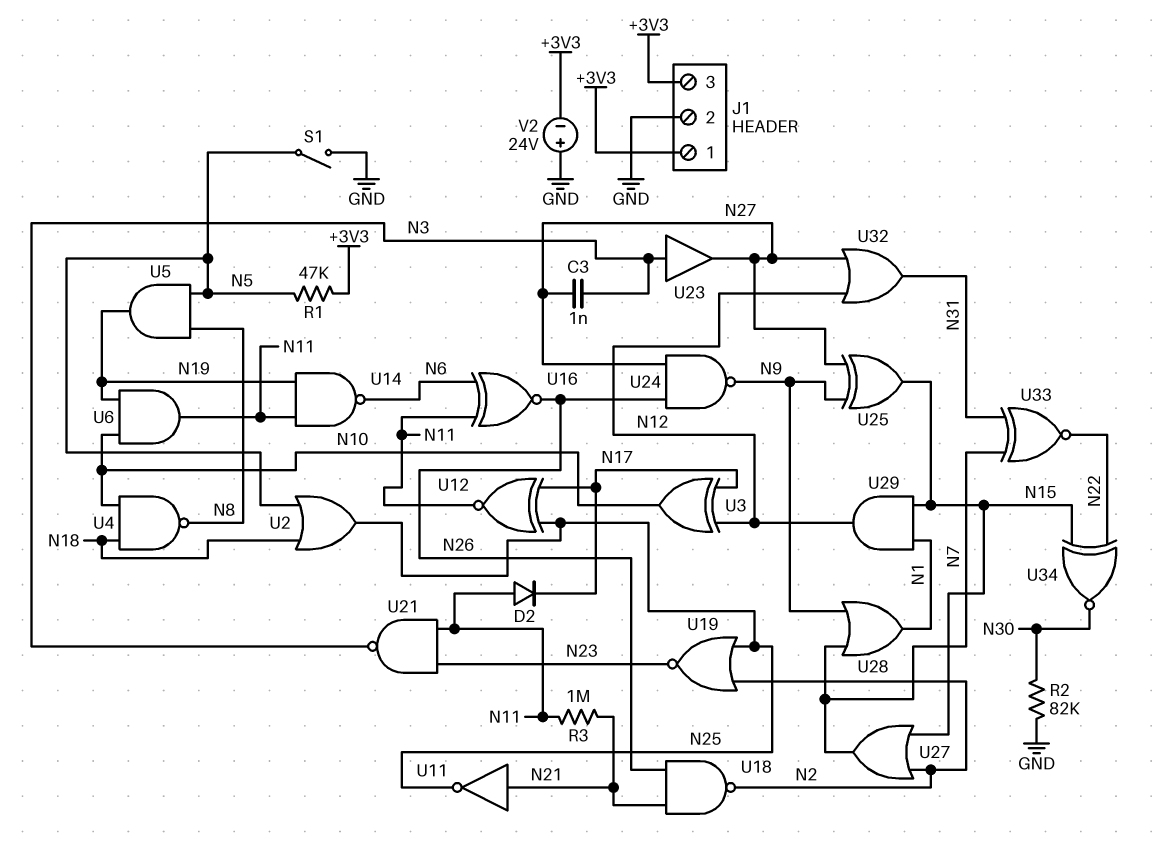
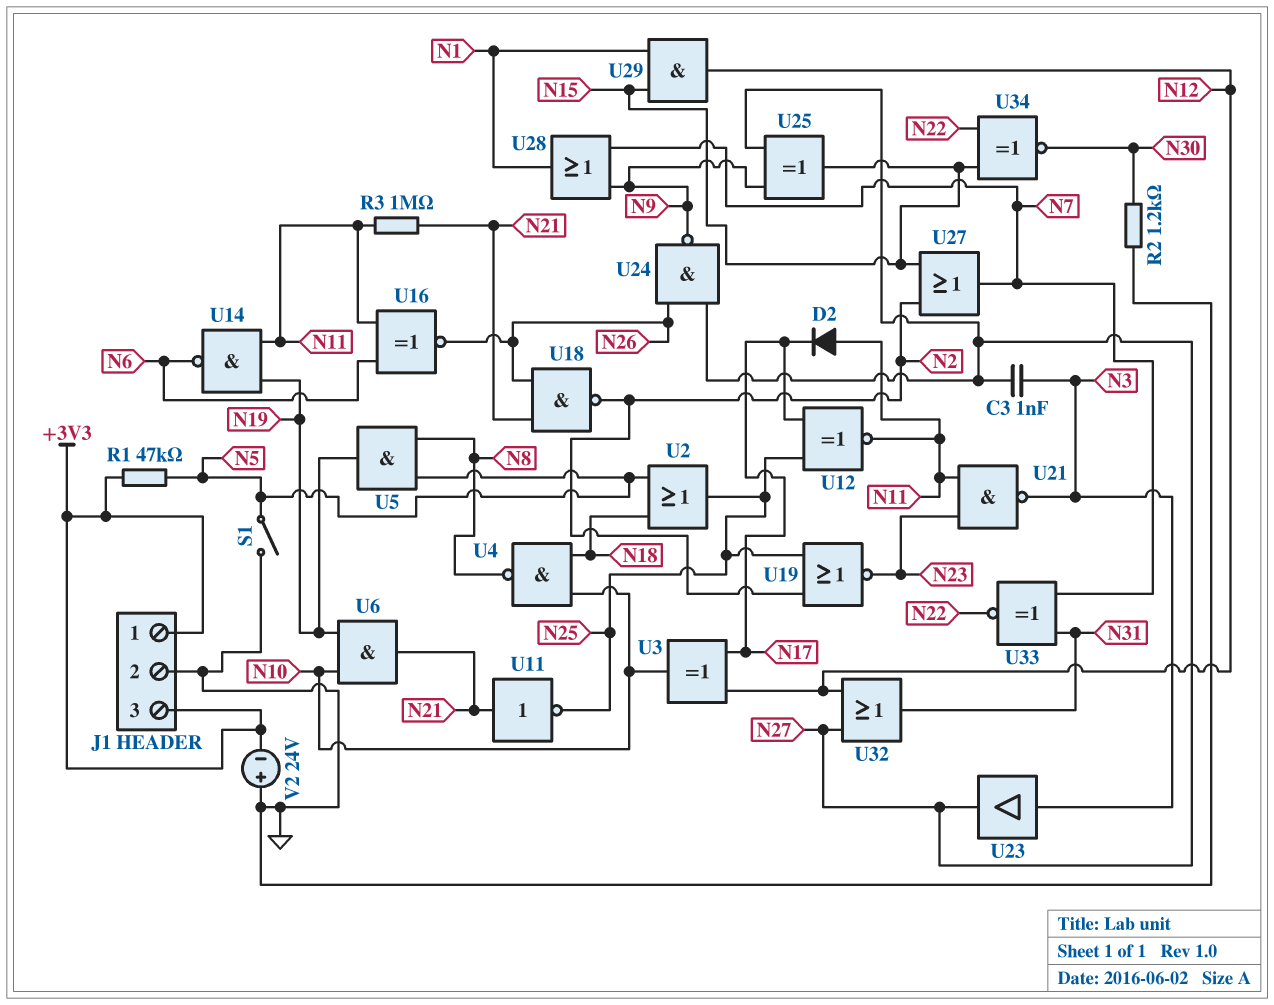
R2: 82k (GND, N30) -> 1.2k (GND, N30)
U6: AND (in N10, in N19, out N11) -> AND (in N10, in N19, out N21)

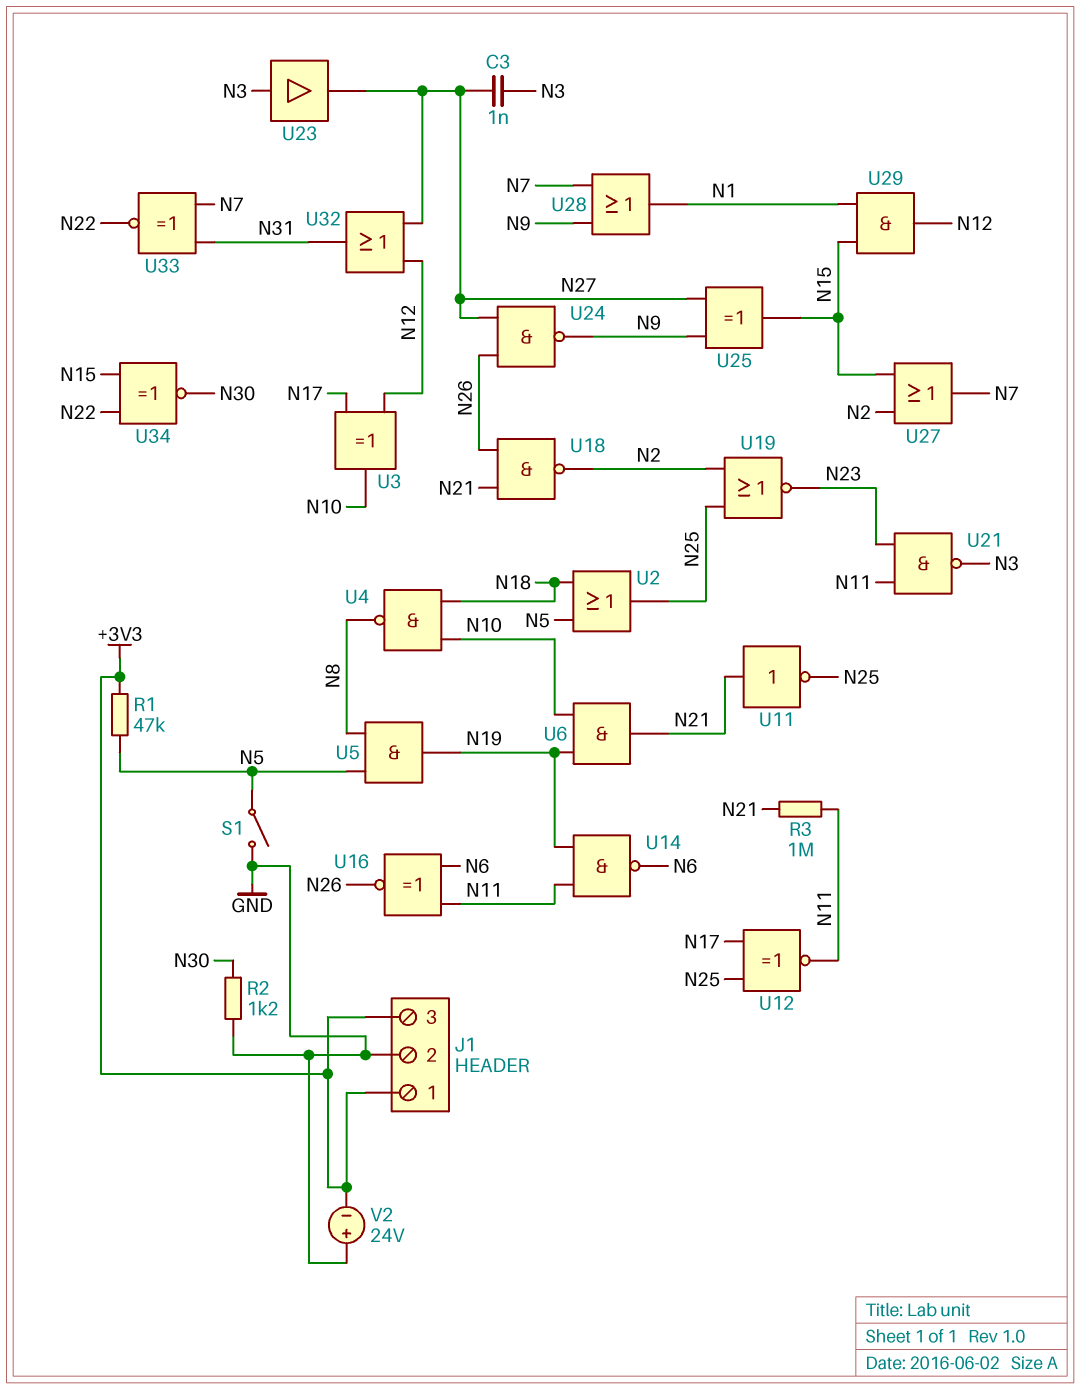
D2: diode (A N11, K N17) -> none

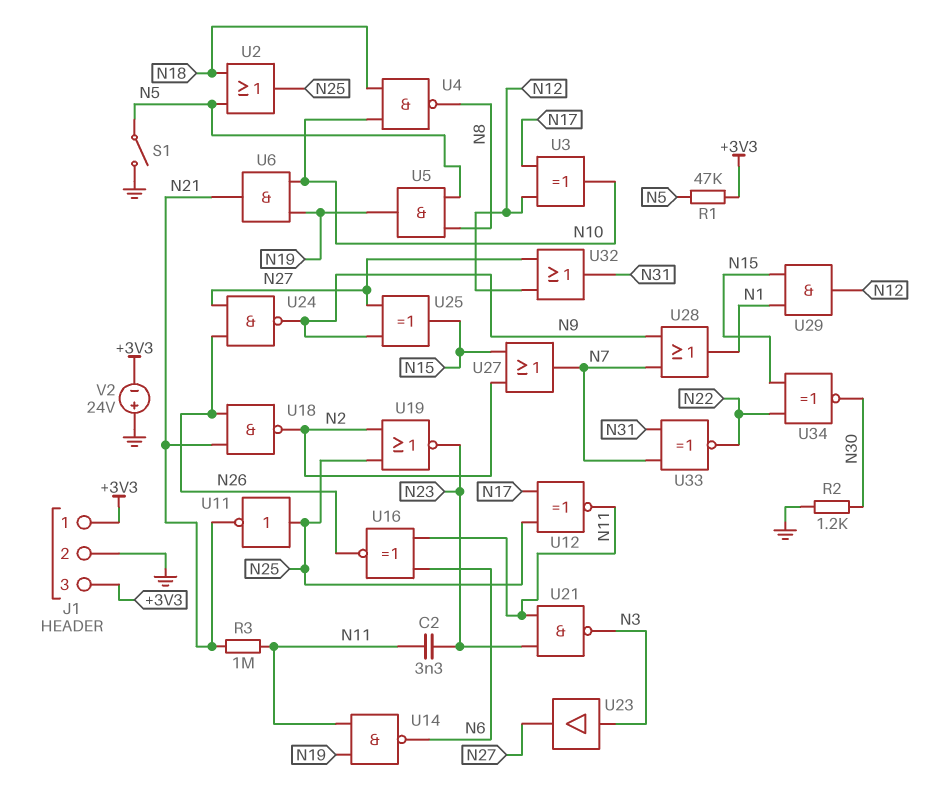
C2: none -> 3.3nF (N11, N23)
C3: 1nF (N3, N27) -> none
U11: NOT (in N21, out N25) -> NOT (in N25, out N21)

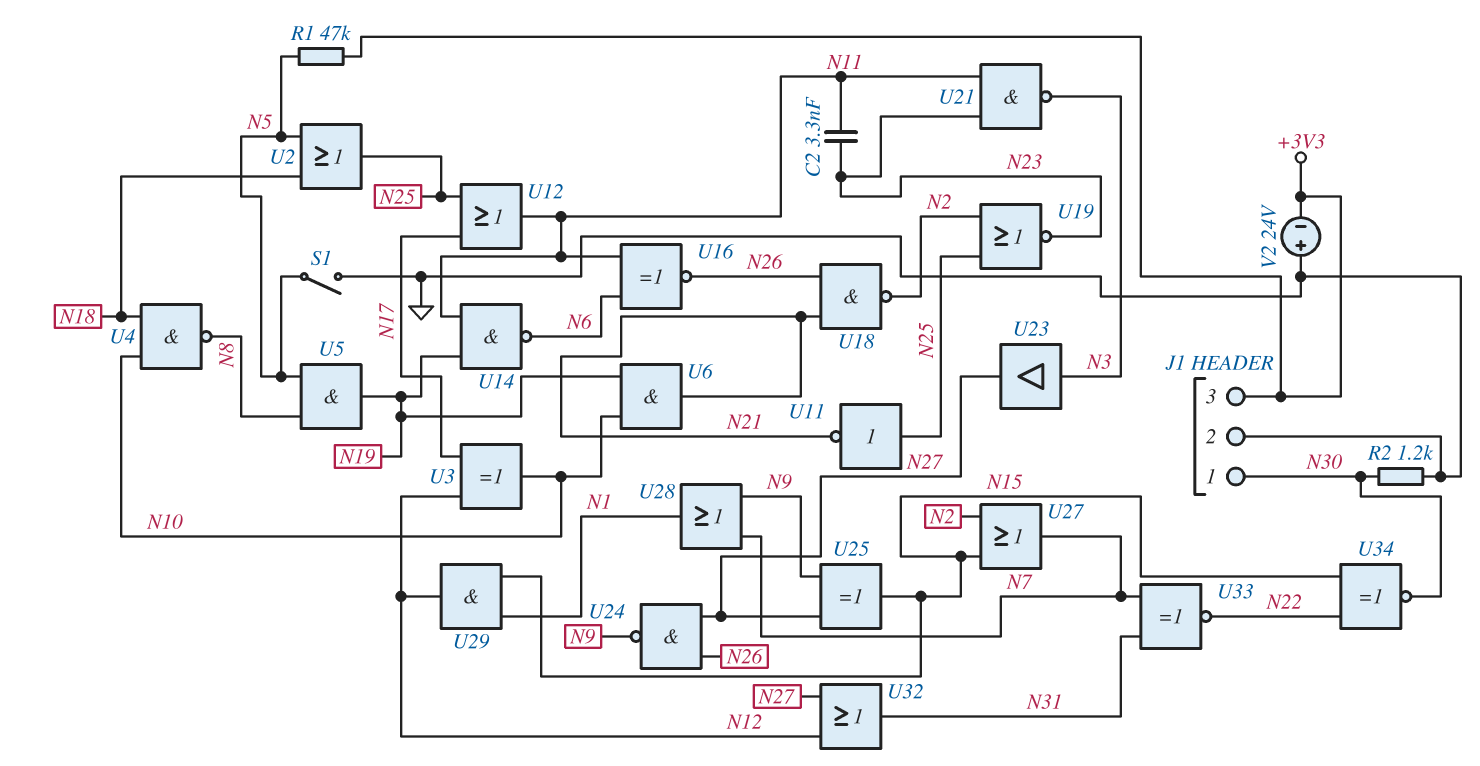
J1 pin 1: +3V3 -> N30
R3: 1M (N11, N21) -> none
U12: XNOR (in N17, in N25, out N11) -> OR (in N17, in N25, out N11)

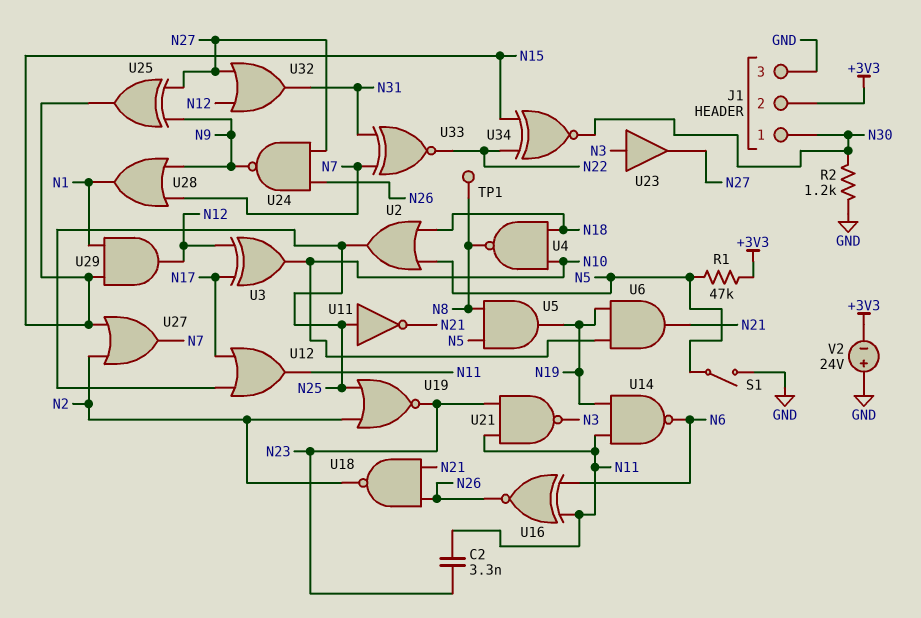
J1 pin 2: GND -> +3V3
J1 pin 3: +3V3 -> GND
TP1: none -> test point (N8)

